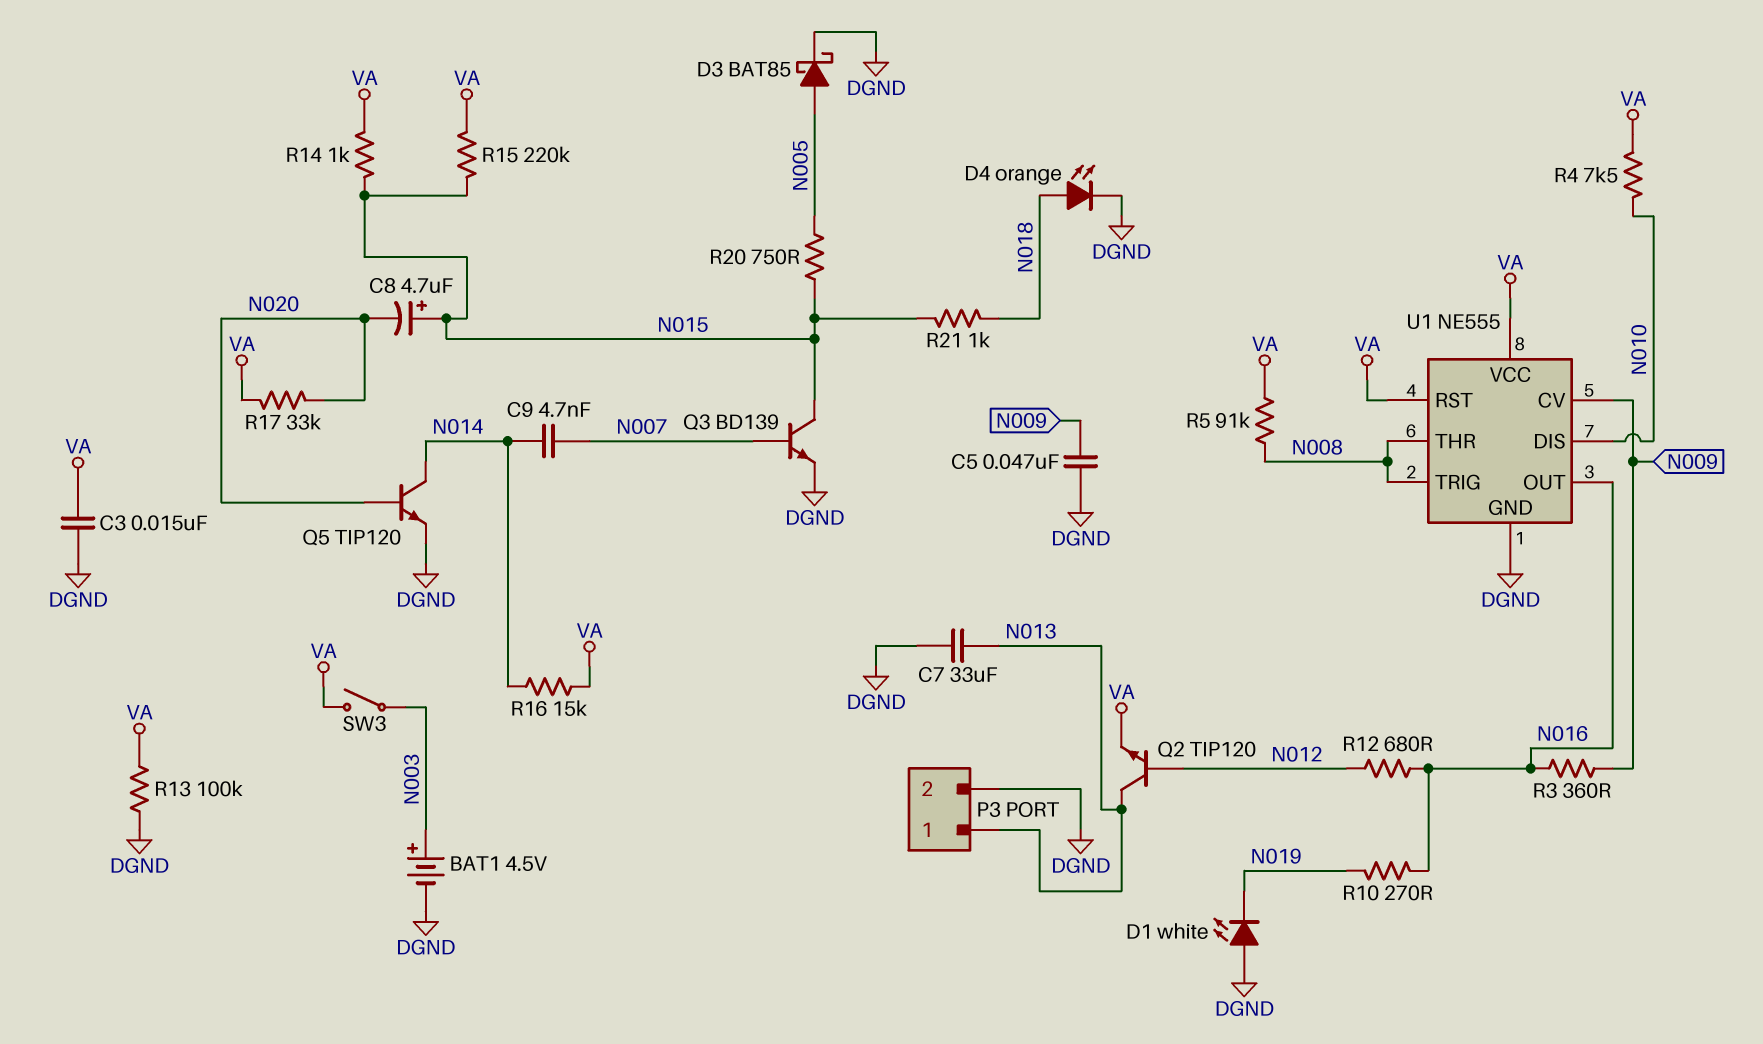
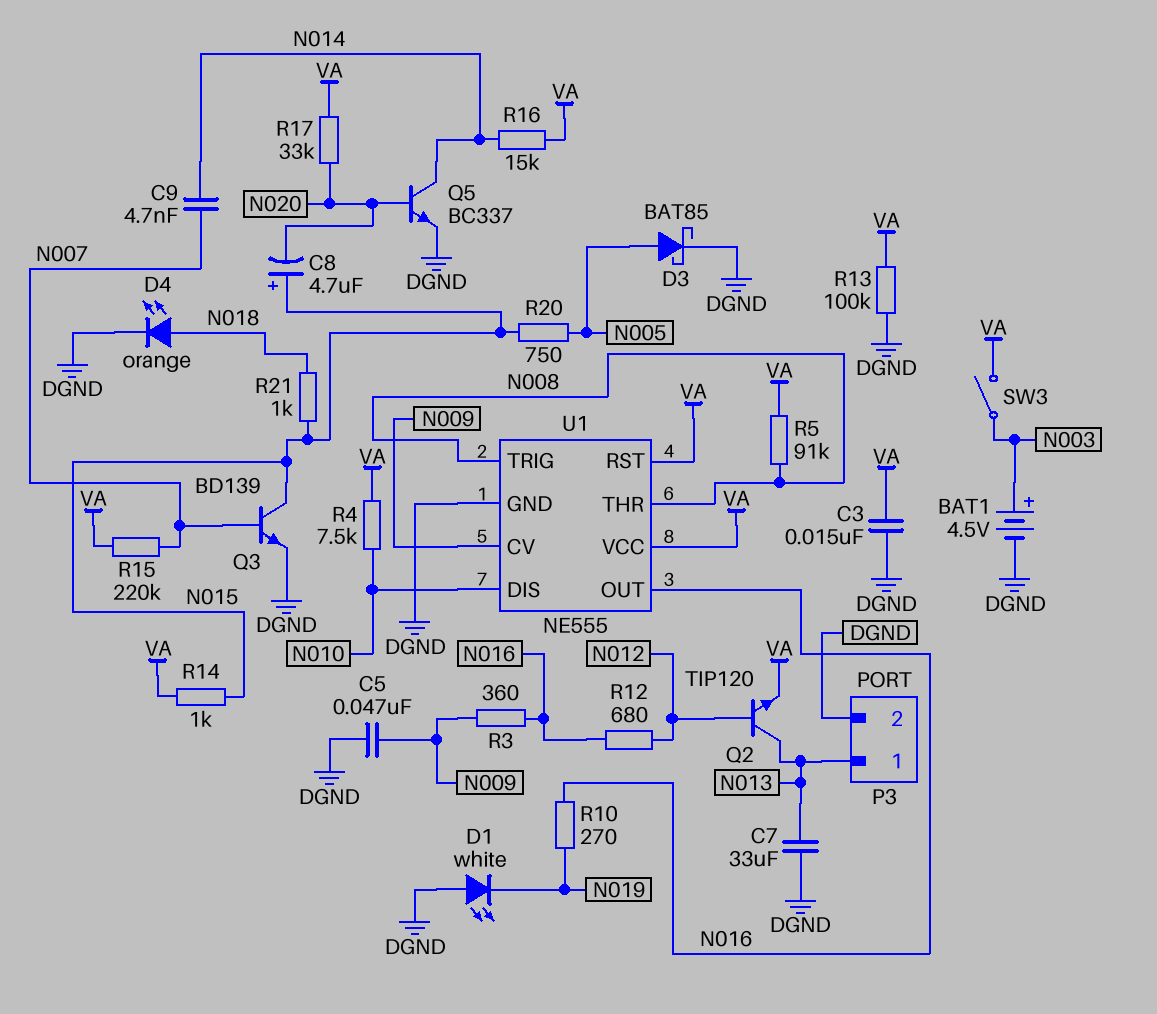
Q5: NPN TIP120 (B N020, C N014, E DGND) -> NPN BC337 (B N020, C N014, E DGND)
R15: 220k (N015, VA) -> 220k (N007, VA)

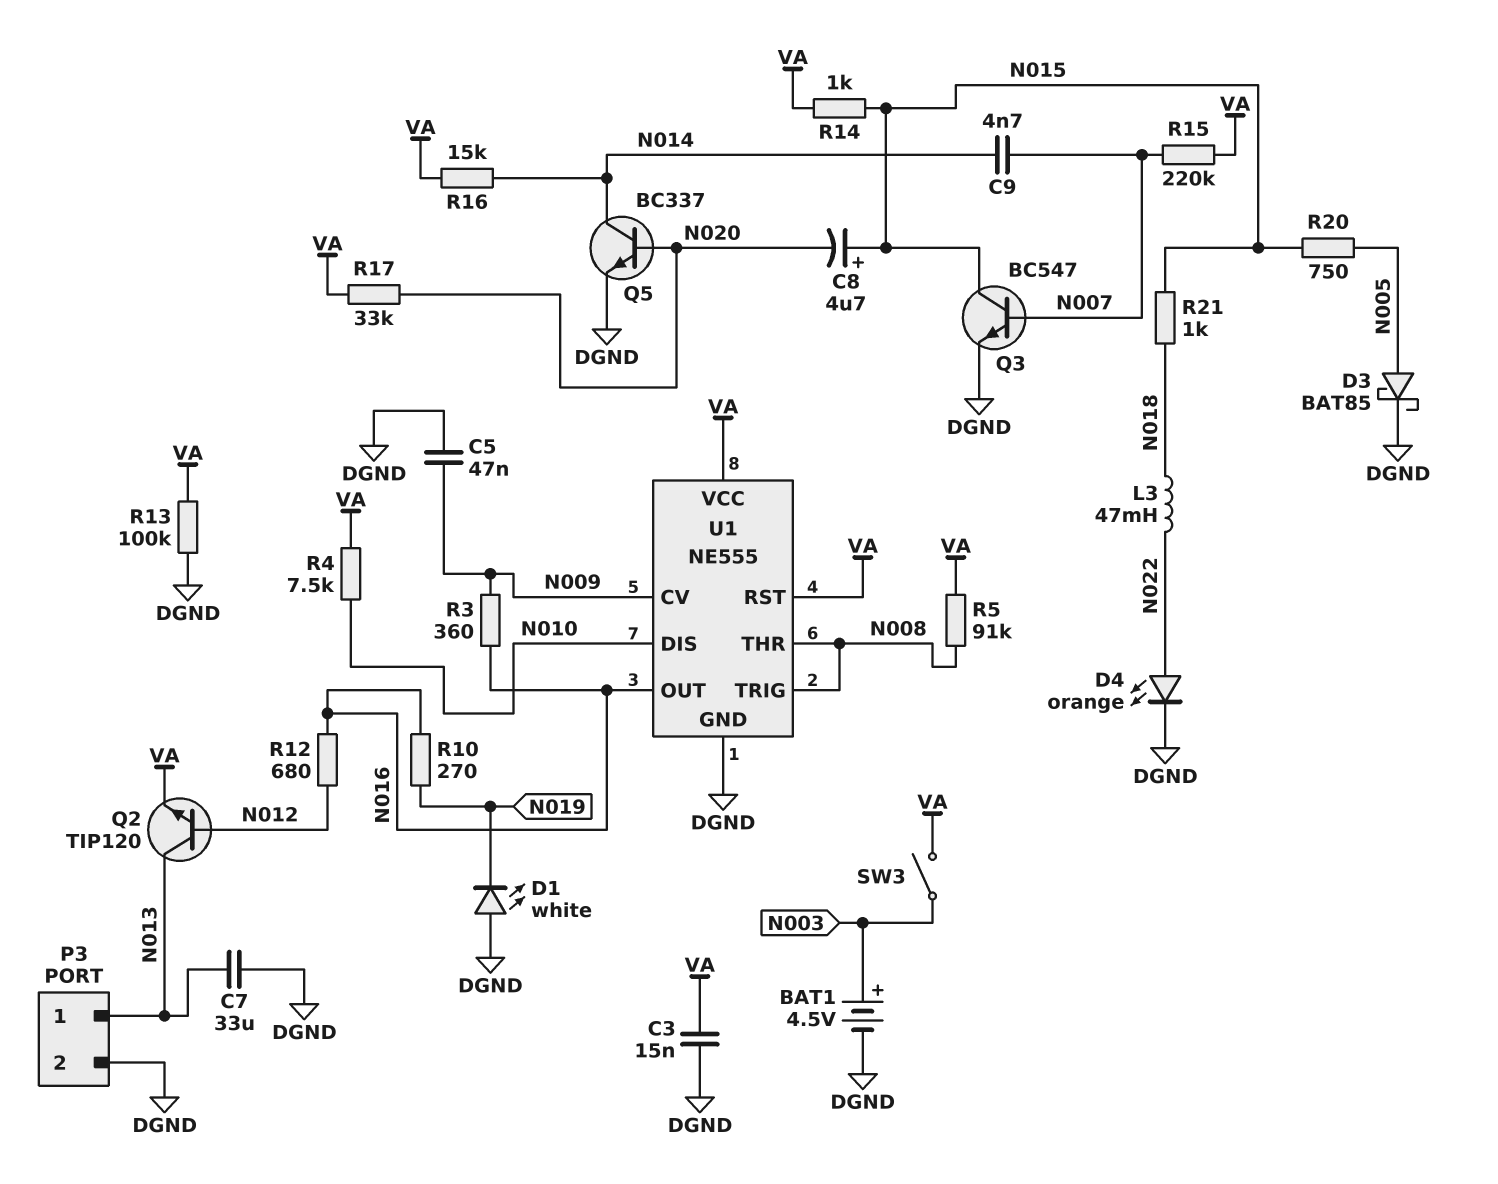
D4: LED orange (A N018, K DGND) -> LED orange (A N022, K DGND)
L3: none -> 47mH (N018, N022)
Q3: NPN BD139 (B N007, C N015, E DGND) -> NPN BC547 (B N007, C N015, E DGND)

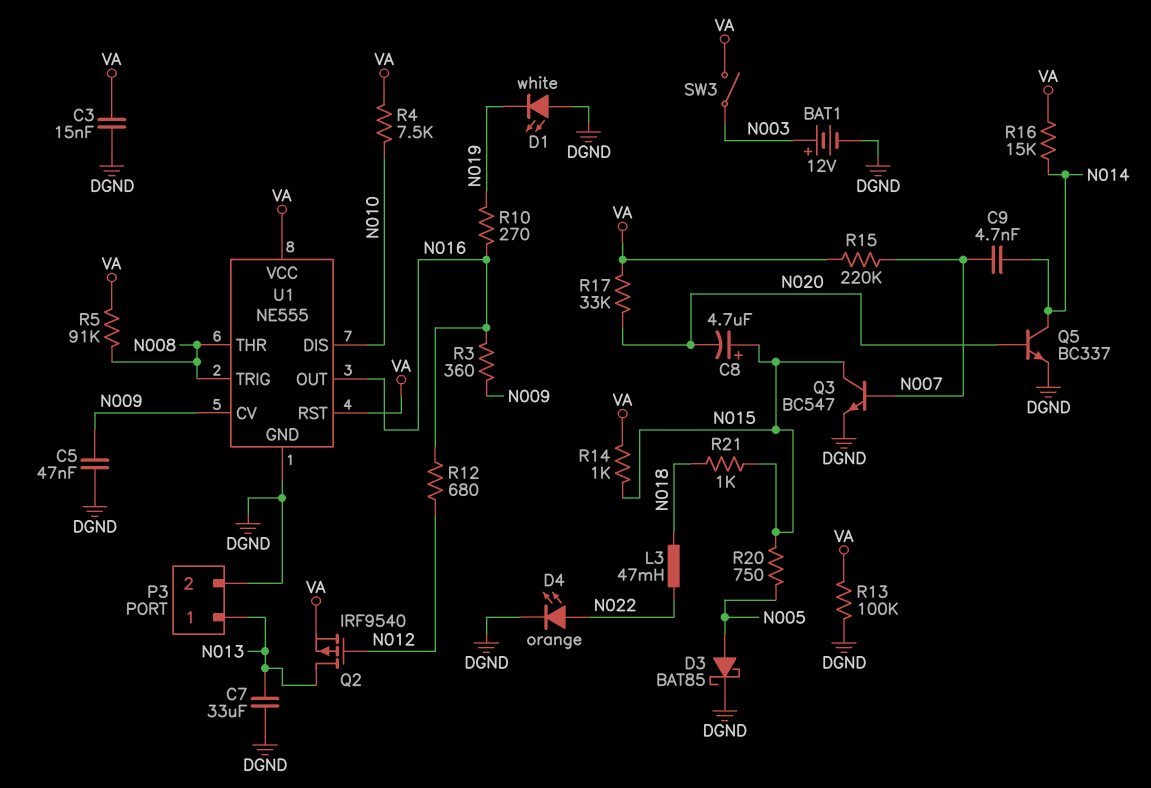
BAT1: 4.5V (plus N003, minus DGND) -> 12V (plus N003, minus DGND)
Q2: NPN TIP120 (B N012, C N013, E VA) -> PMOS IRF9540 (G N012, D N013, S VA)

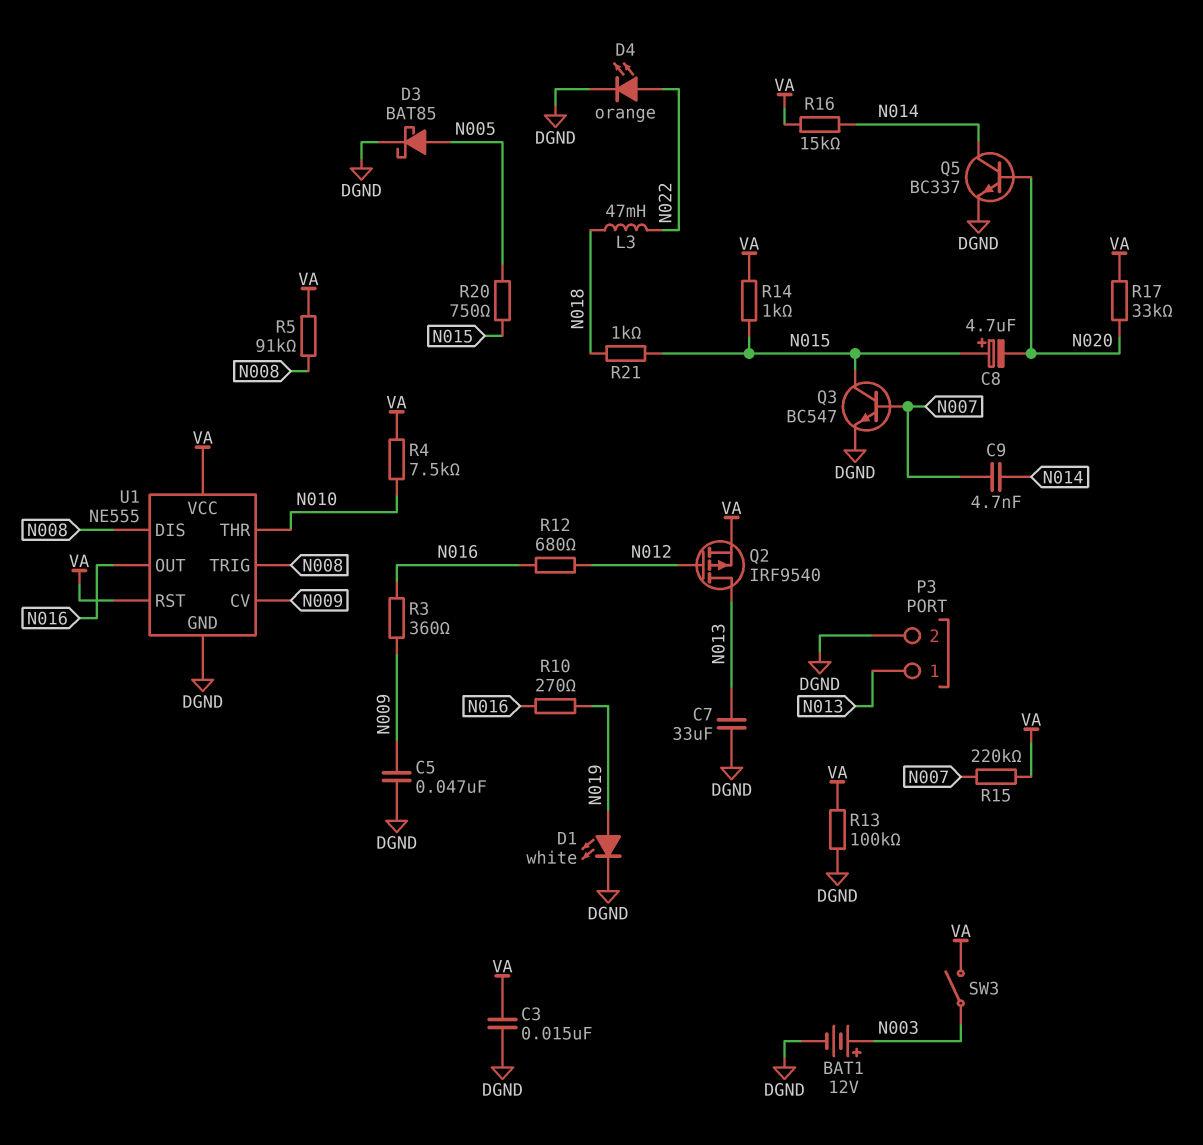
D1: LED white (A DGND, K N019) -> LED white (A N019, K DGND)
U1 pin DIS: N010 -> N008
U1 pin THR: N008 -> N010

